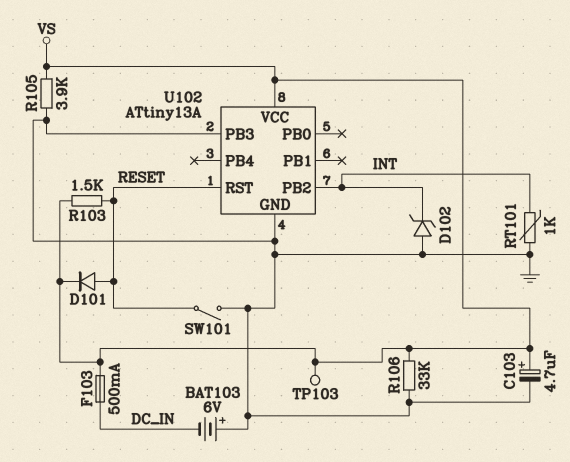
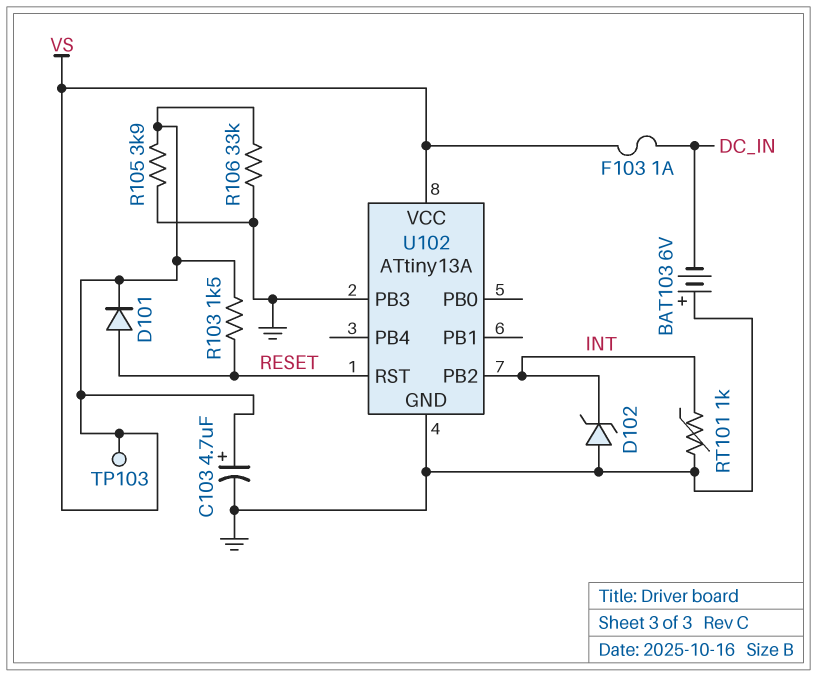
F103: 500mA (DC_IN, VS) -> 1A (DC_IN, VS)
SW101: switch (GND, RESET) -> none

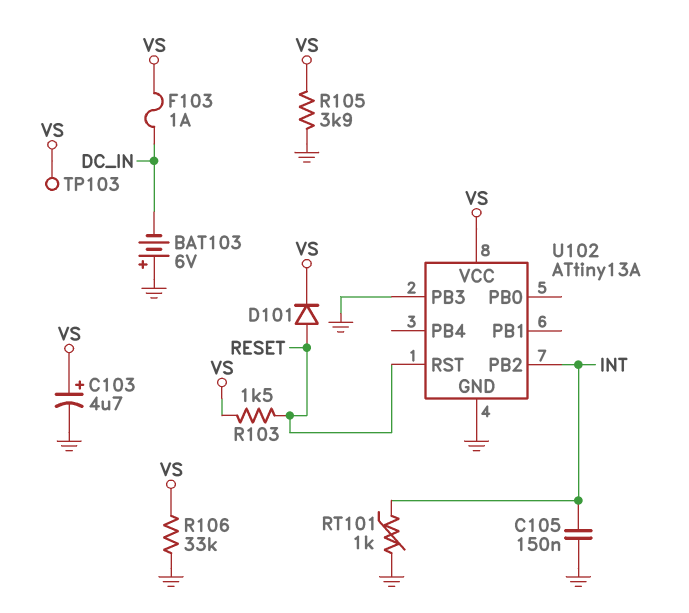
C105: none -> 150nF (GND, INT)
D102: zener (A GND, K INT) -> none

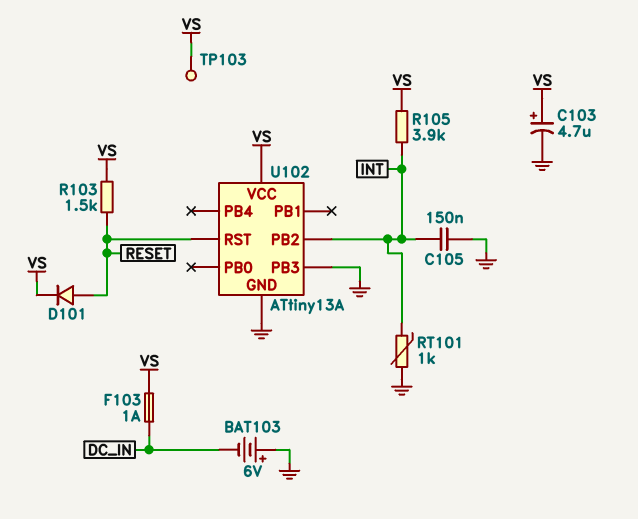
R105: 3.9k (GND, VS) -> 3.9k (INT, VS)
R106: 33k (GND, VS) -> none

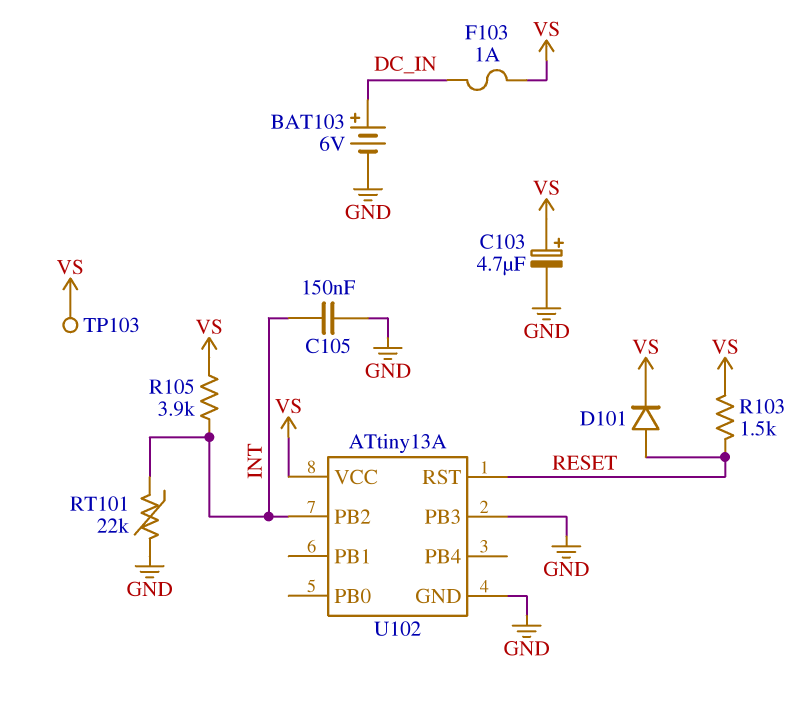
BAT103: 6V (plus GND, minus DC_IN) -> 6V (plus DC_IN, minus GND)
RT101: 1k (GND, INT) -> 22k (GND, INT)

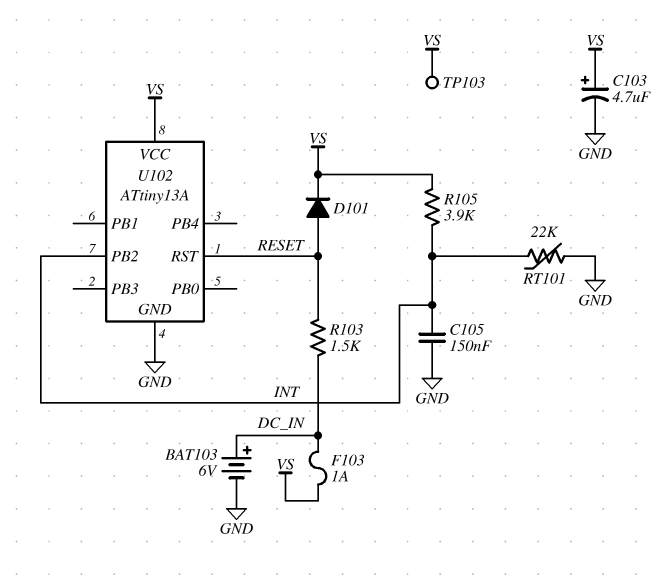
R103: 1.5k (RESET, VS) -> 1.5k (DC_IN, RESET)
U102 pin PB3: GND -> none

